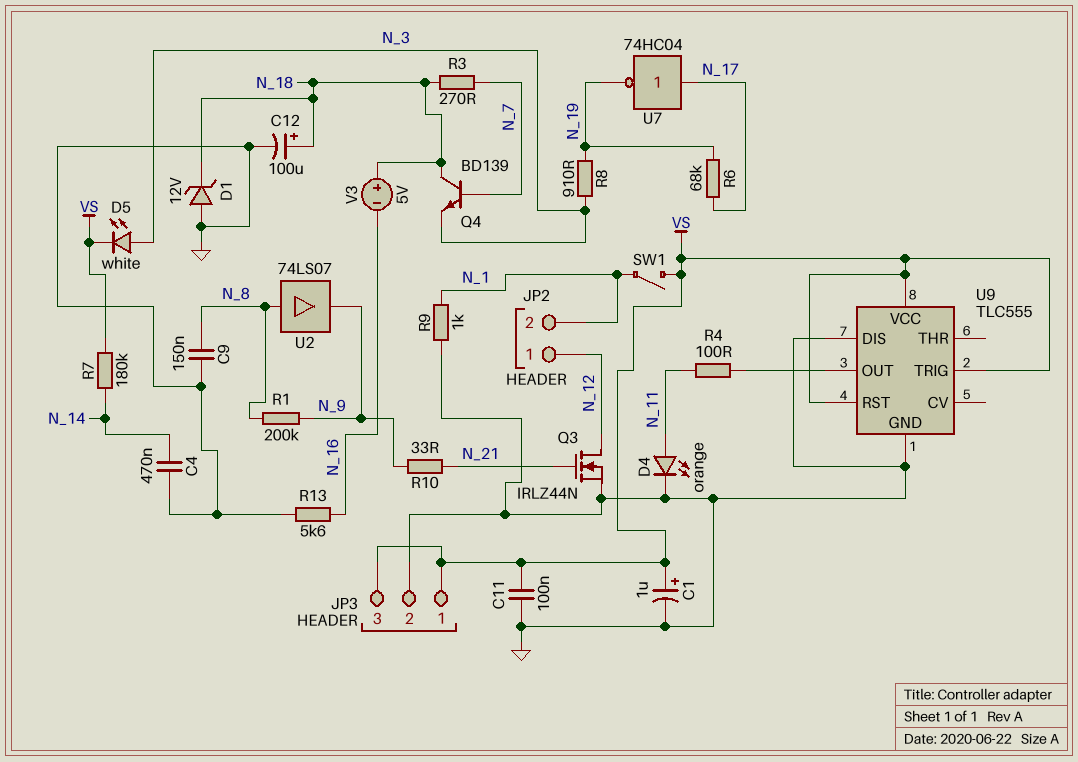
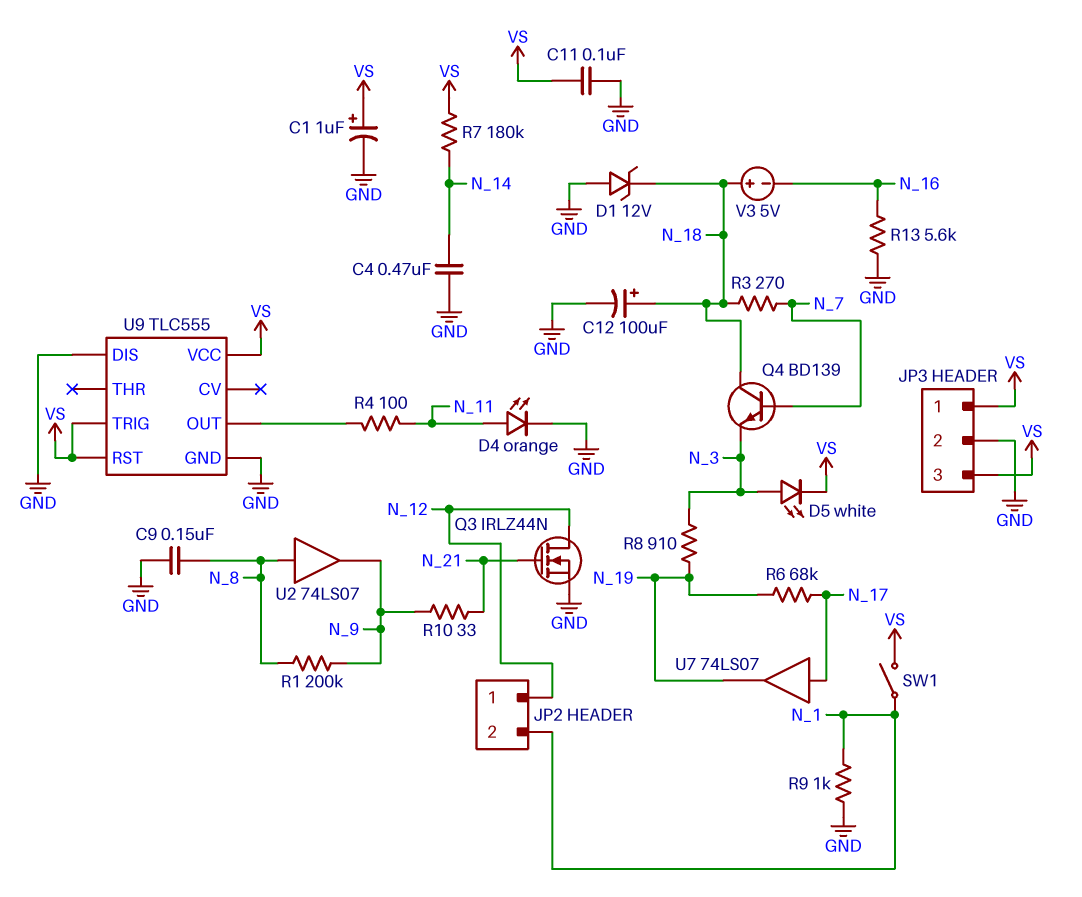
U7: NOT 74HC04 (in N_17, out N_19) -> buffer 74LS07 (in N_17, out N_19)

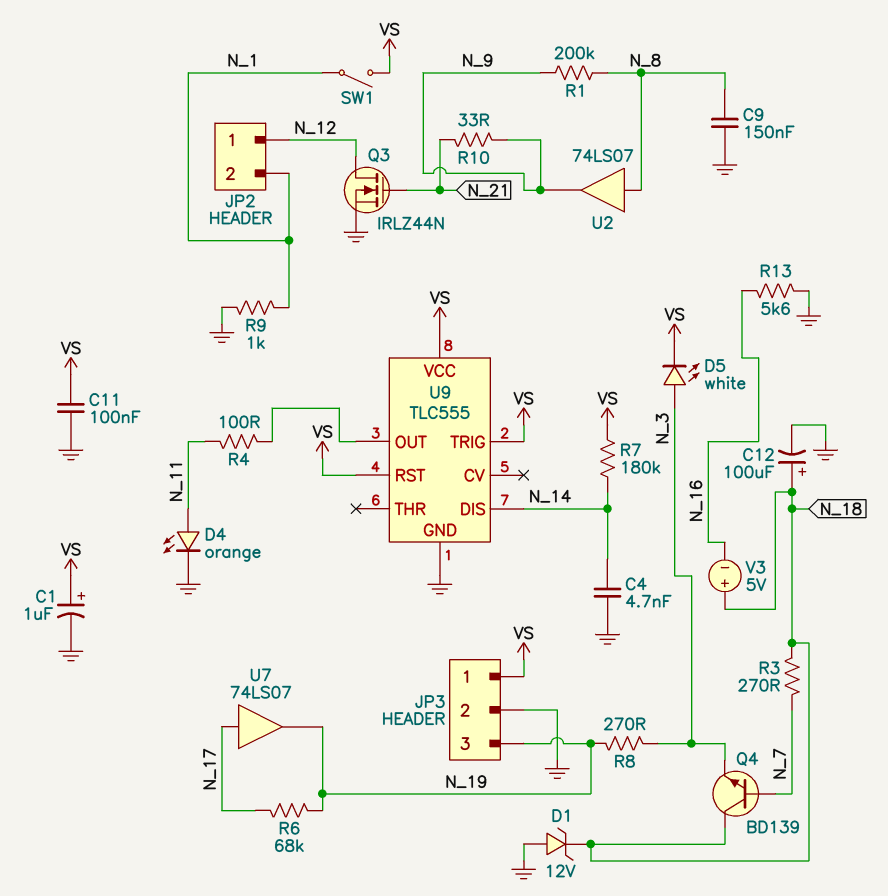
C4: 470nF (GND, N_14) -> 4.7nF (GND, N_14)
JP3 pin 3: VS -> N_19
R8: 910 (N_3, N_19) -> 270 (N_3, N_19)
U9 pin DIS: GND -> N_14

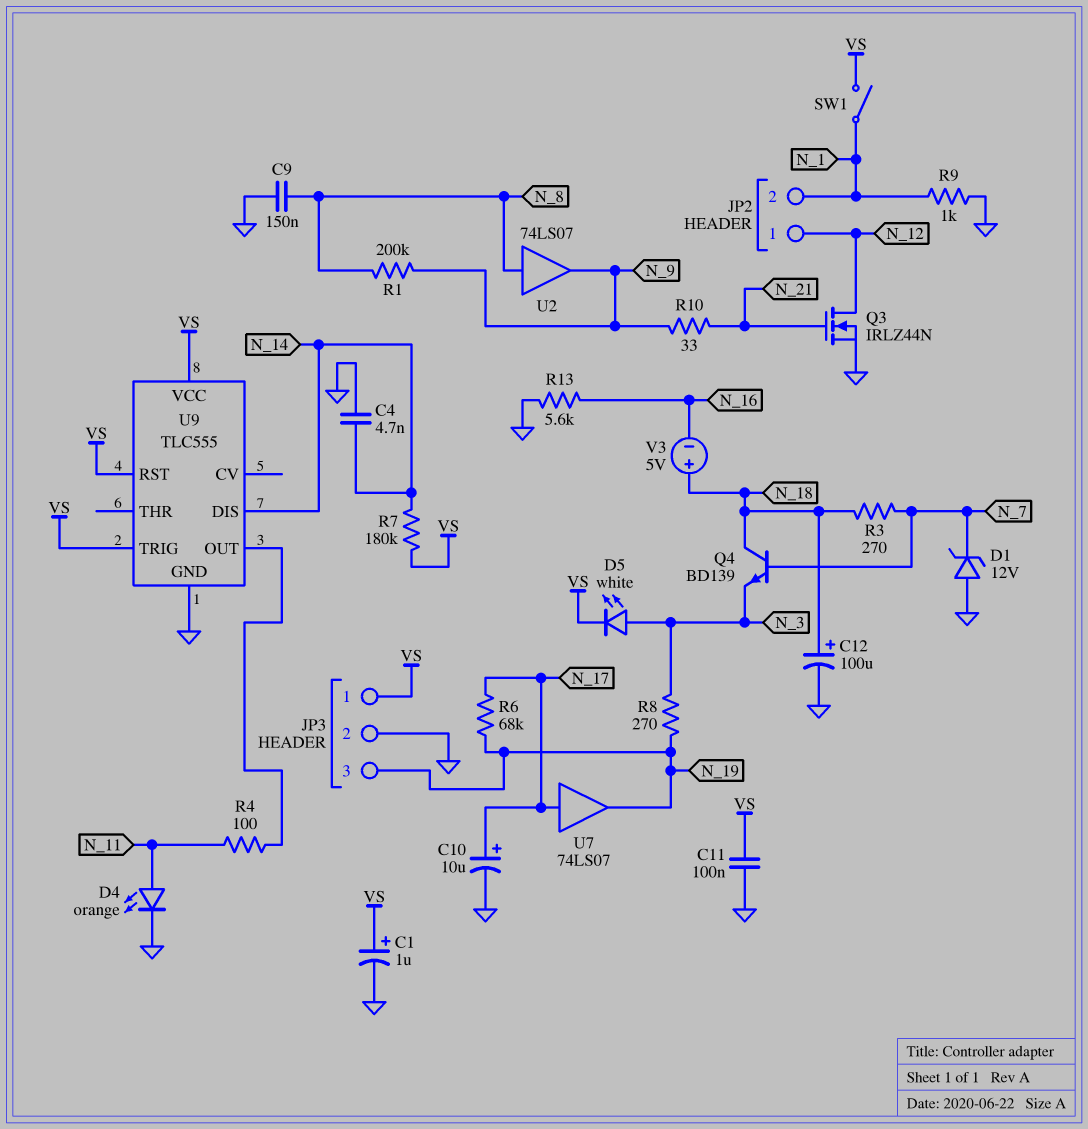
C10: none -> 10uF (plus N_17, minus GND)
D1: zener 12V (A GND, K N_18) -> zener 12V (A GND, K N_7)

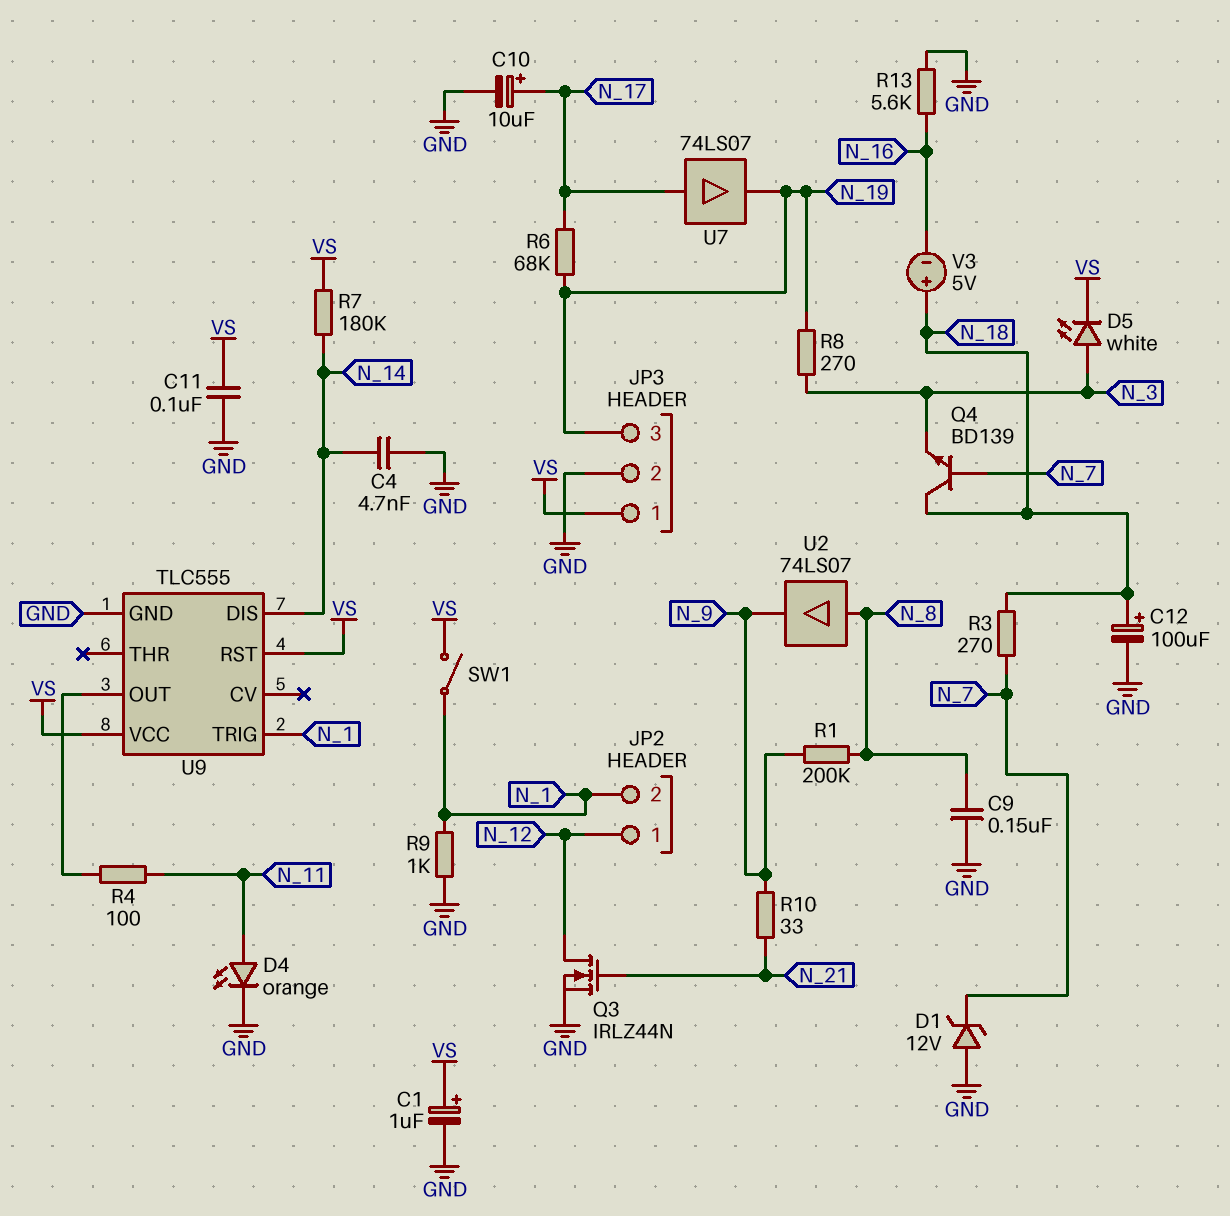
U9 pin TRIG: VS -> N_1

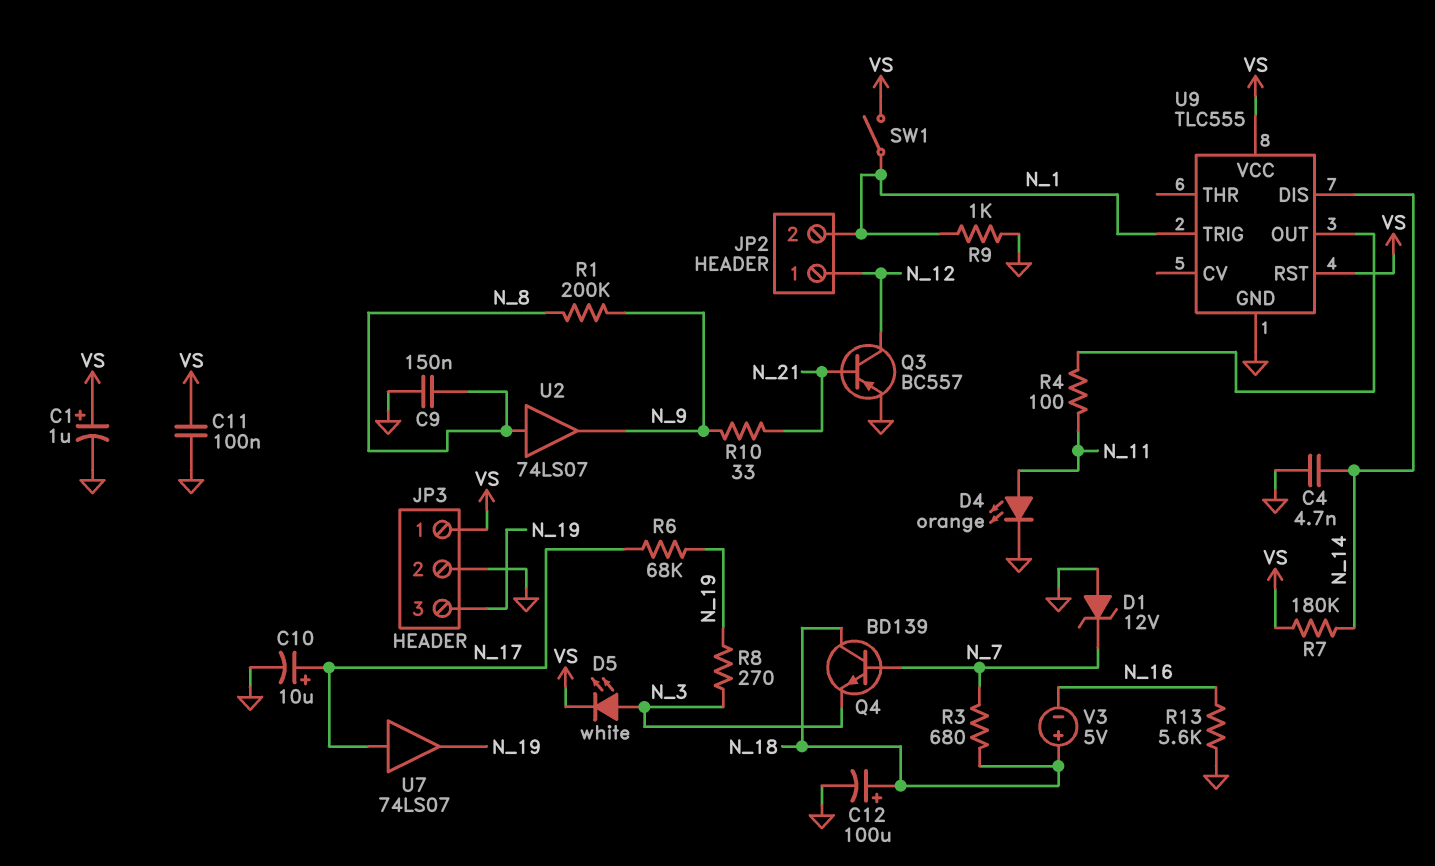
Q3: NMOS IRLZ44N (G N_21, D N_12, S GND) -> PNP BC557 (B N_21, C N_12, E GND)
R3: 270 (N_7, N_18) -> 680 (N_7, N_18)

